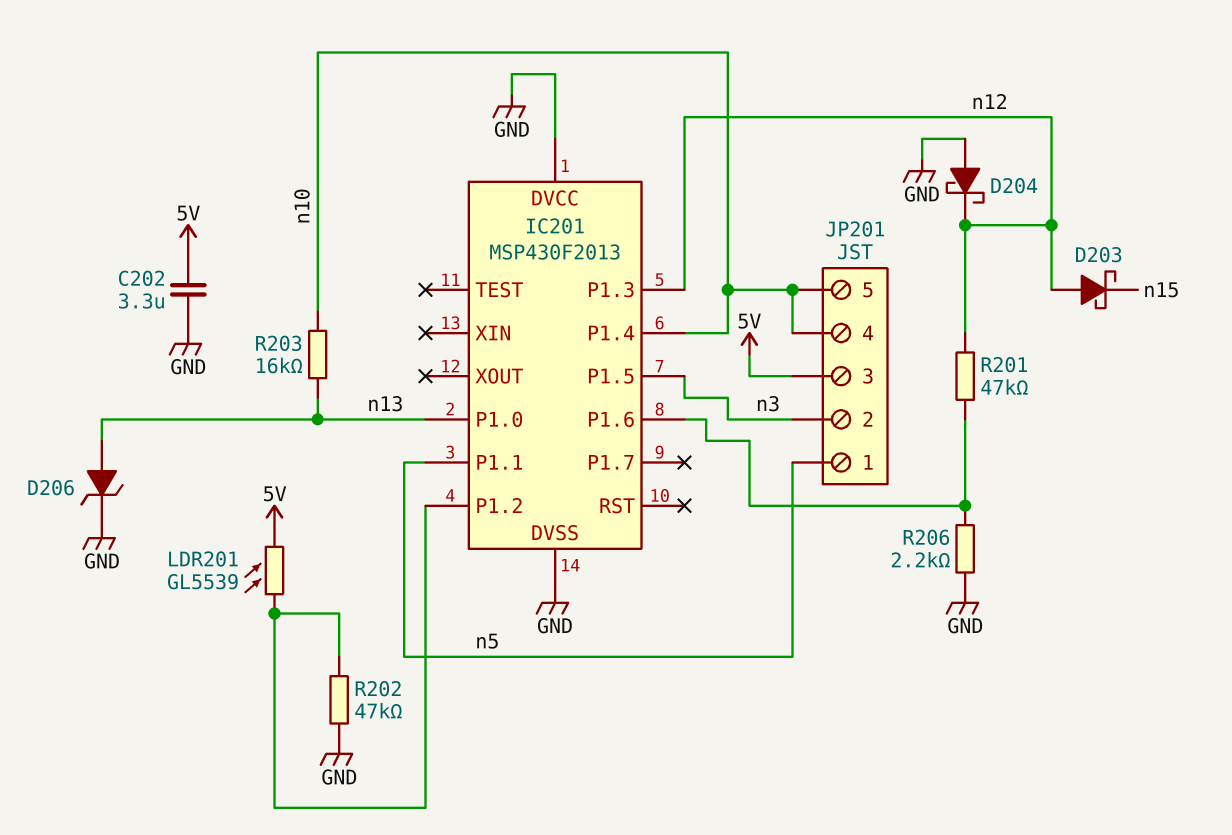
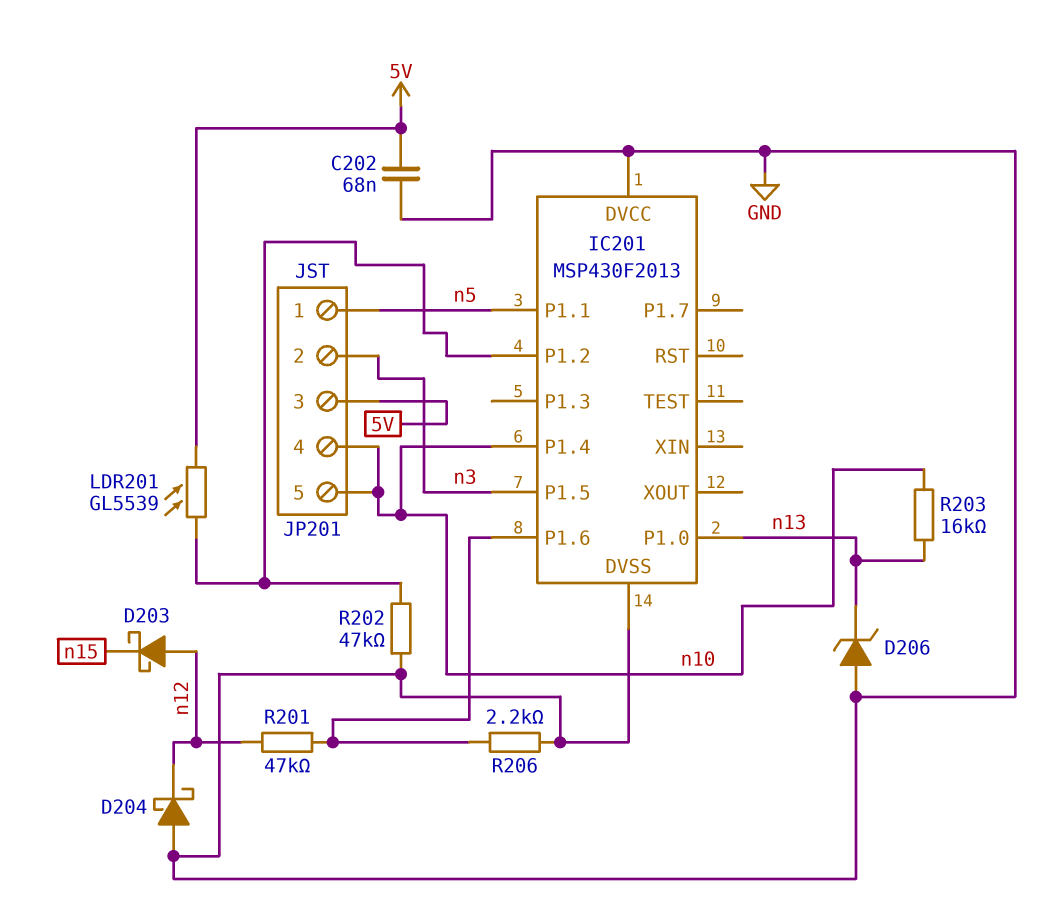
C202: 3.3uF (5V, GND) -> 68nF (5V, GND)
D206: zener (A n13, K GND) -> zener (A GND, K n13)
IC201 pin P1.3: n12 -> none

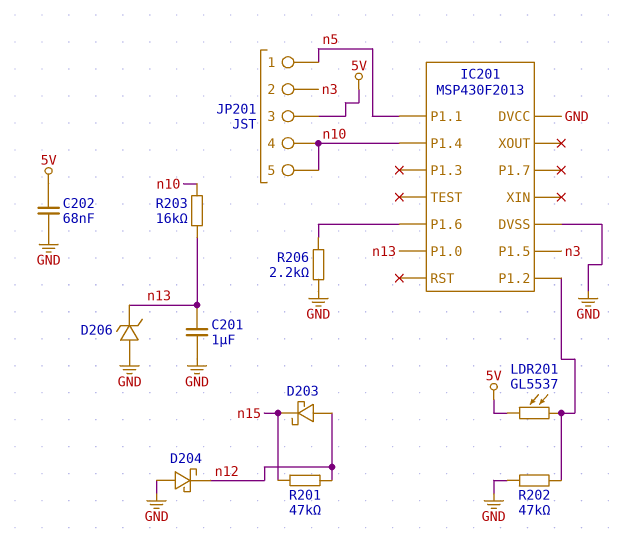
C201: none -> 1uF (GND, n13)
LDR201: GL5539 (5V, IC201/P1.2) -> GL5537 (5V, IC201/P1.2)
R201: 47k (IC201/P1.6, n12) -> 47k (n12, n15)

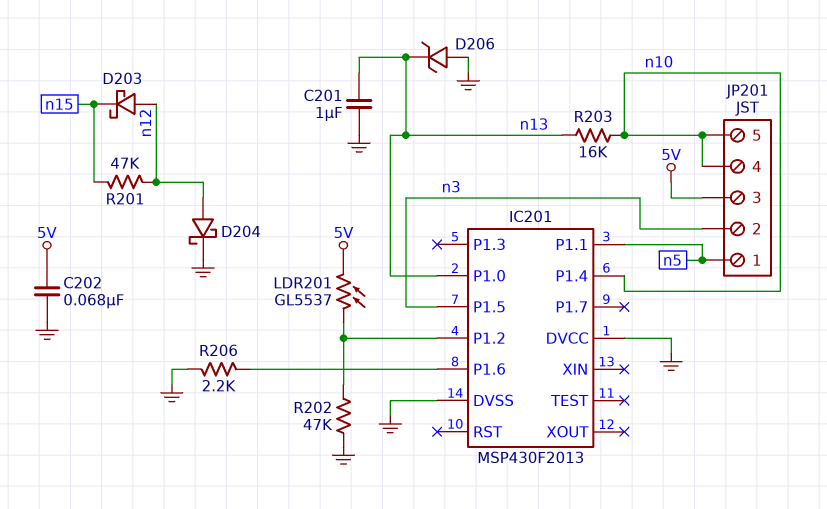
D204: schottky (A GND, K n12) -> schottky (A n12, K GND)

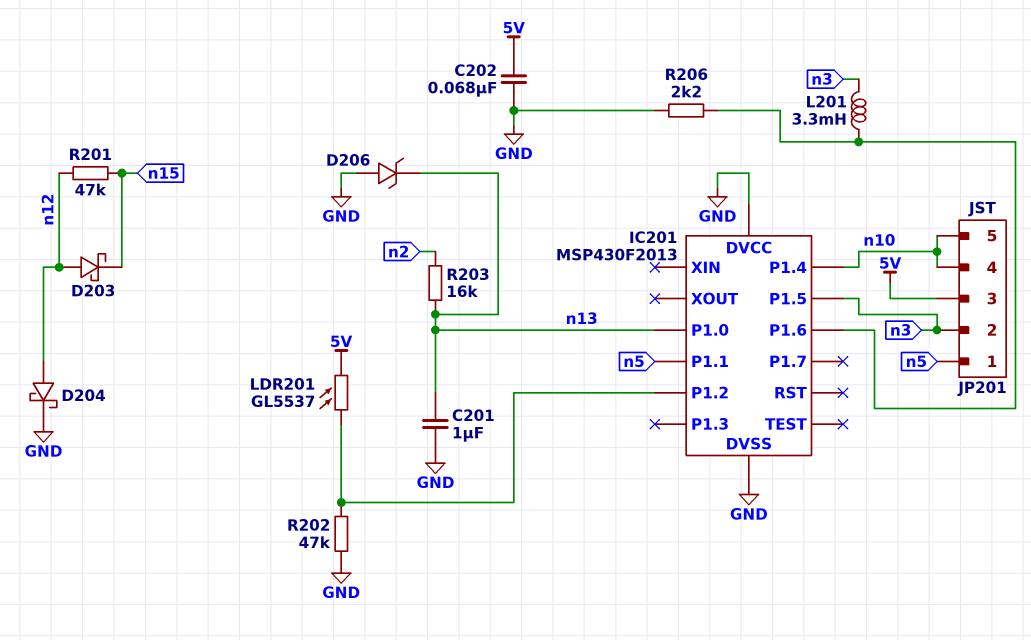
L201: none -> 3.3mH (IC201/P1.6, n3)
R203: 16k (n10, n13) -> 16k (n2, n13)

